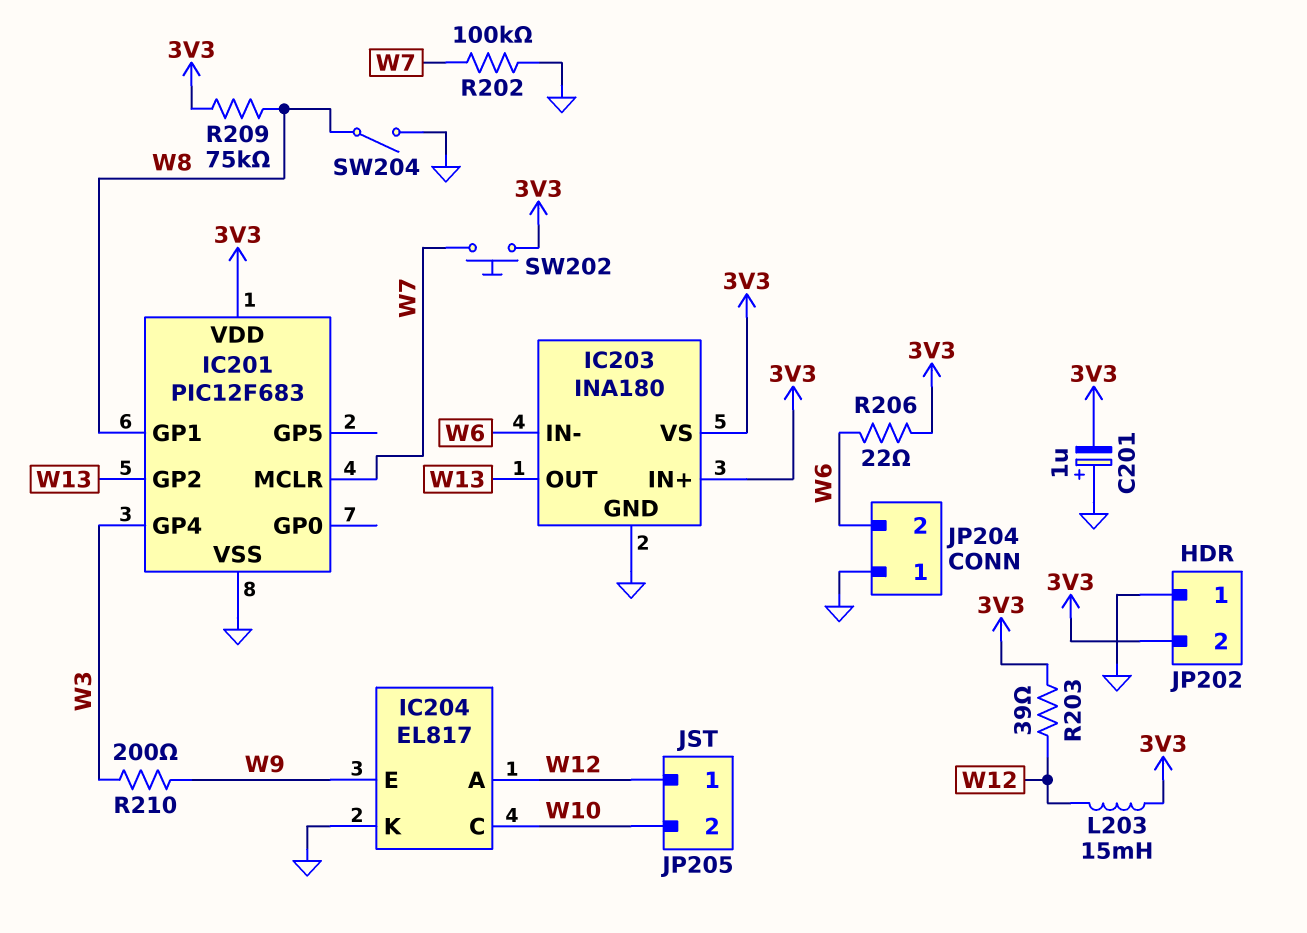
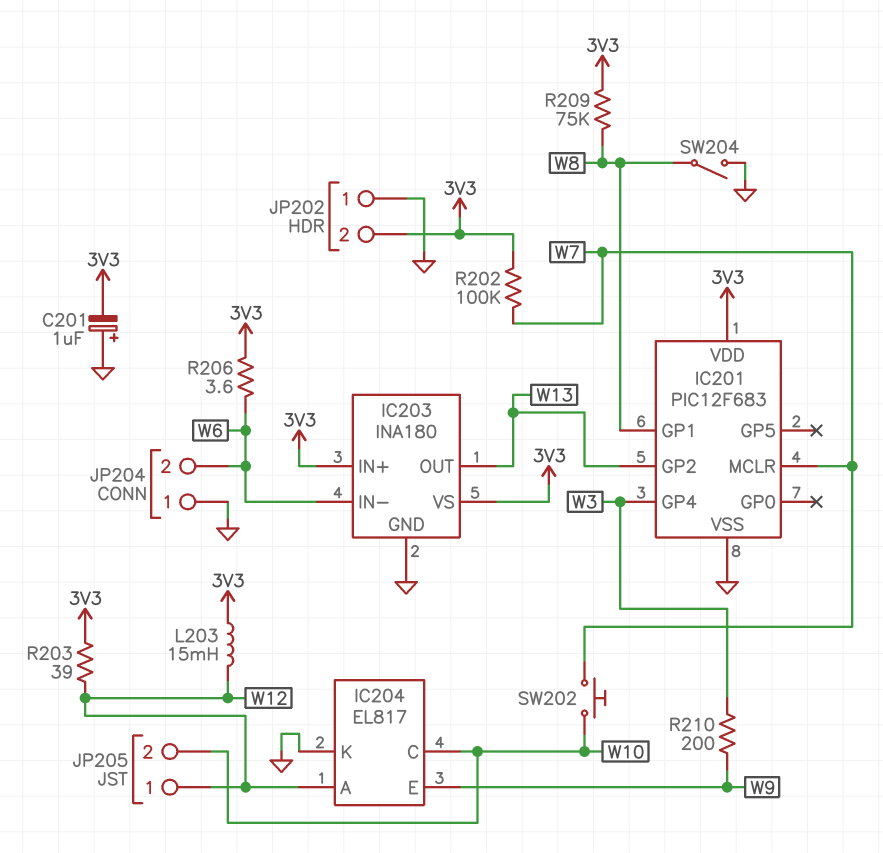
R202: 100k (GND, W7) -> 100k (3V3, W7)
R206: 22 (3V3, W6) -> 3.6 (3V3, W6)
SW202: button (3V3, W7) -> button (W7, W10)

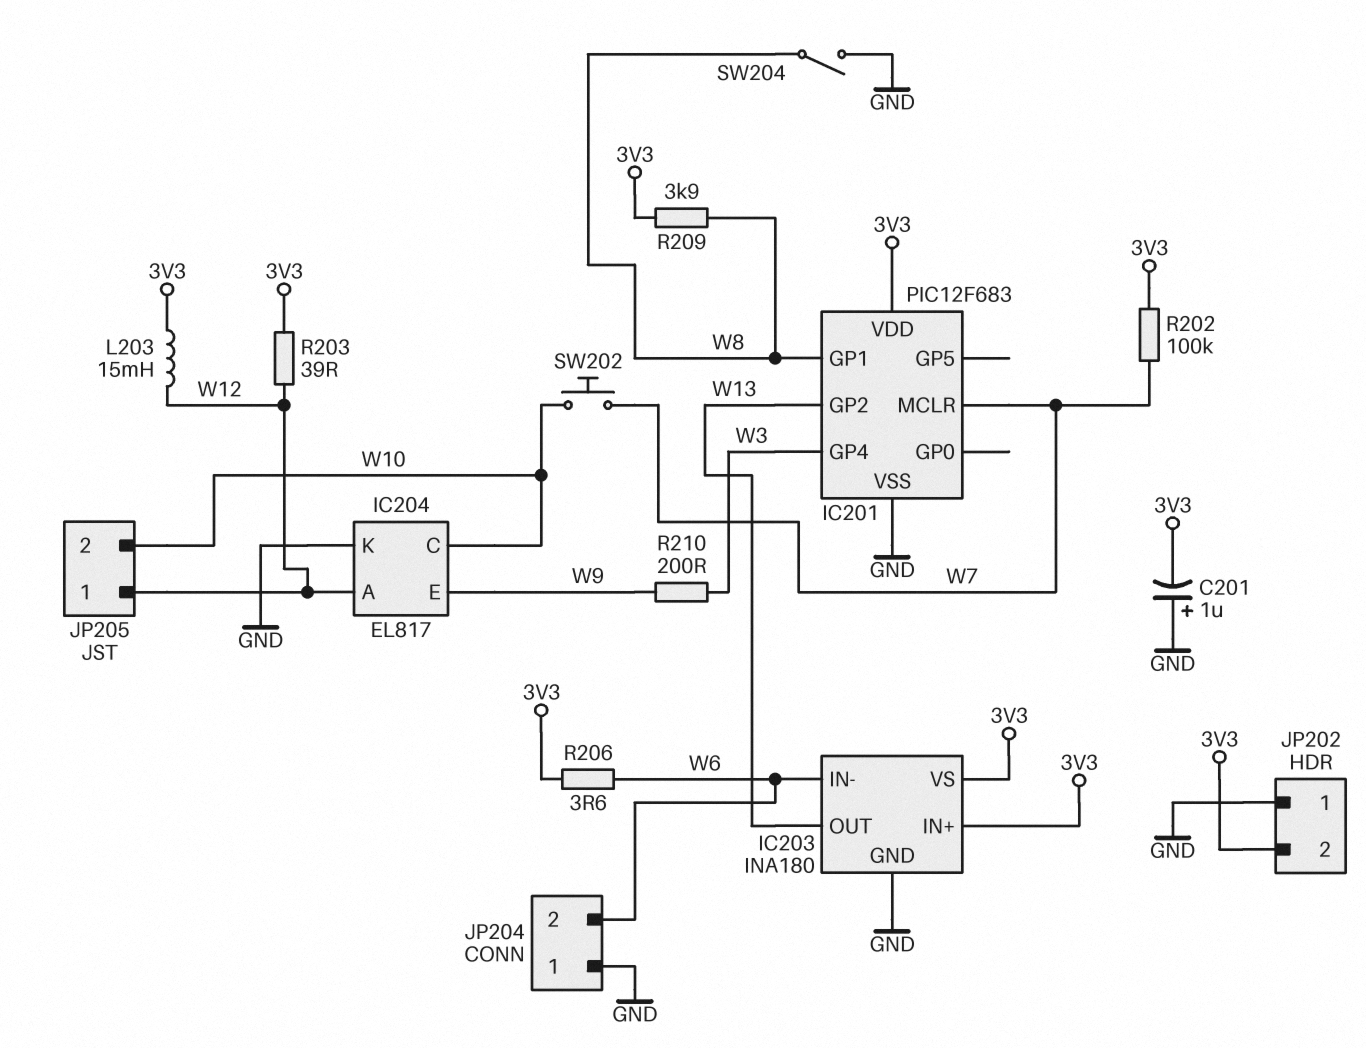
R209: 75k (3V3, W8) -> 3.9k (3V3, W8)

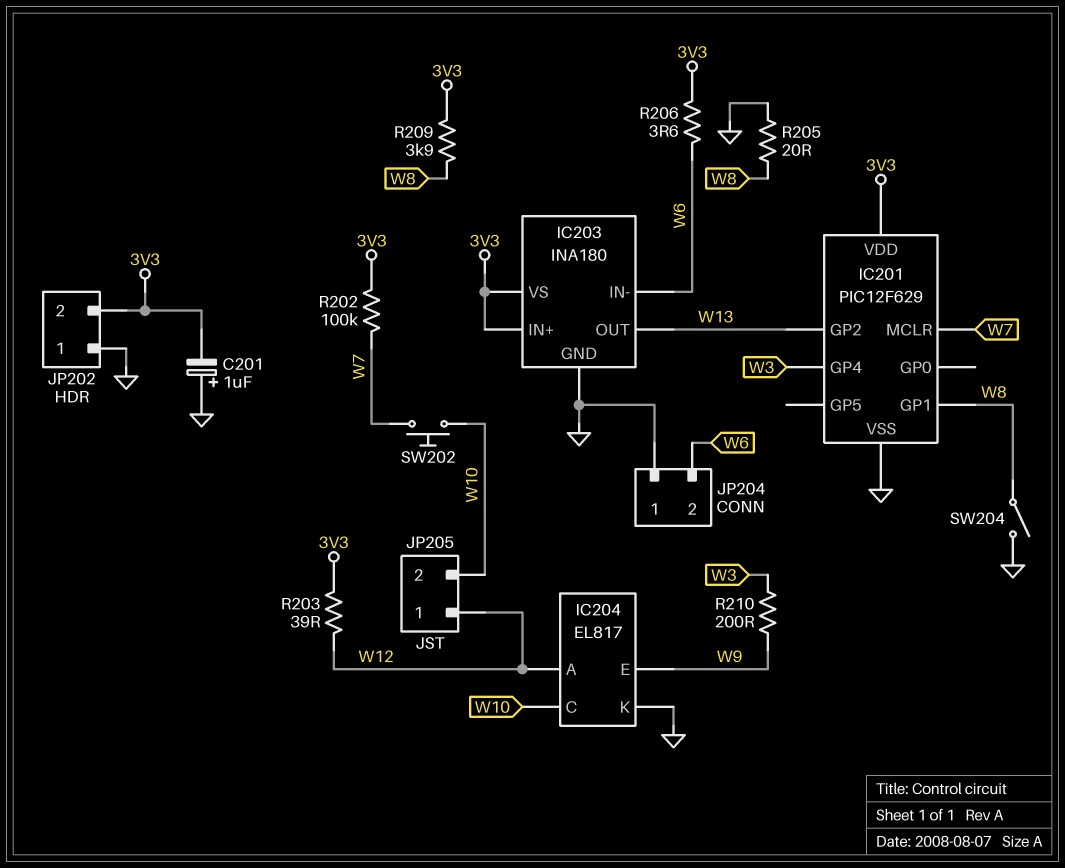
IC201: PIC12F683 -> PIC12F629
L203: 15mH (3V3, W12) -> none
R205: none -> 20 (GND, W8)

